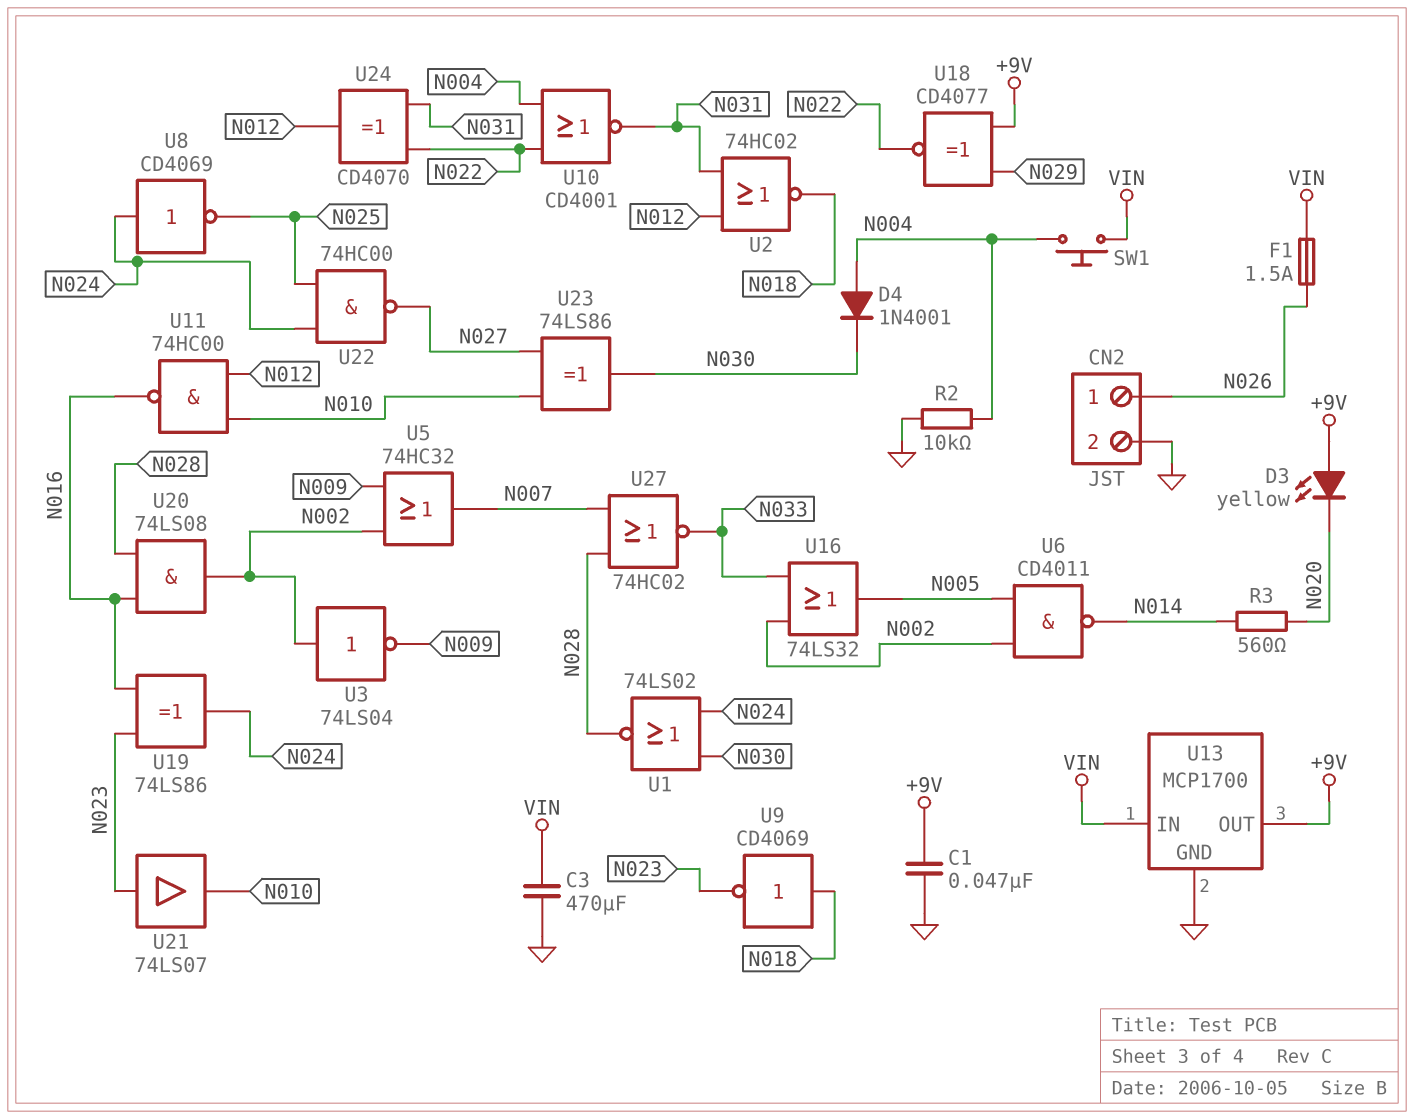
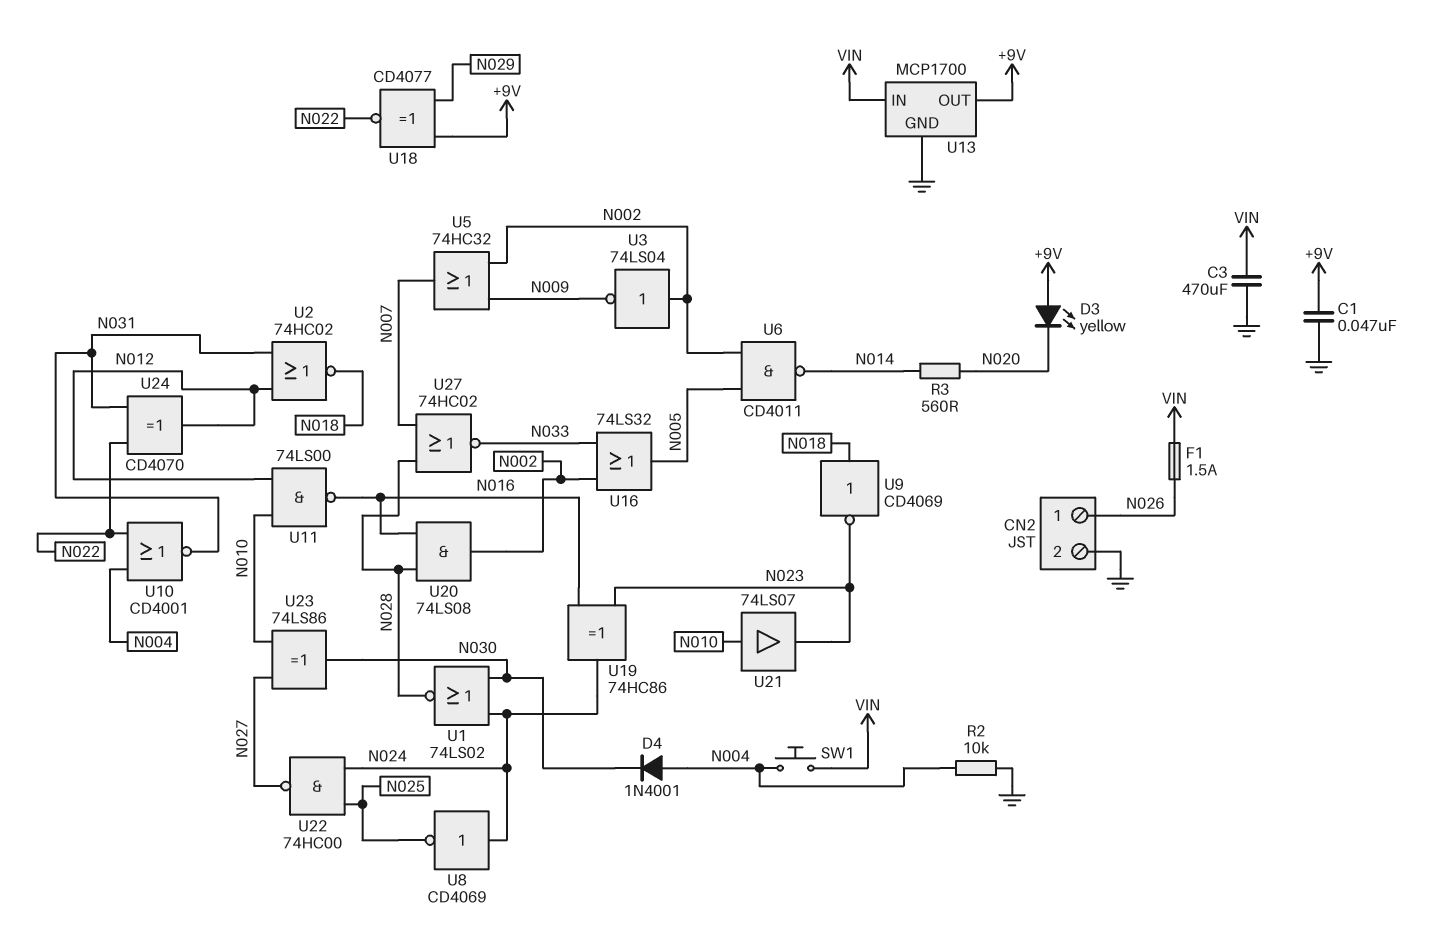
U11: NAND 74HC00 (in N010, in N012, out N016) -> NAND 74LS00 (in N010, in N012, out N016)
U19: XOR 74LS86 (in N016, in N023, out N024) -> XOR 74HC86 (in N016, in N023, out N024)
U21: buffer 74LS07 (in N023, out N010) -> buffer 74LS07 (in N010, out N023)

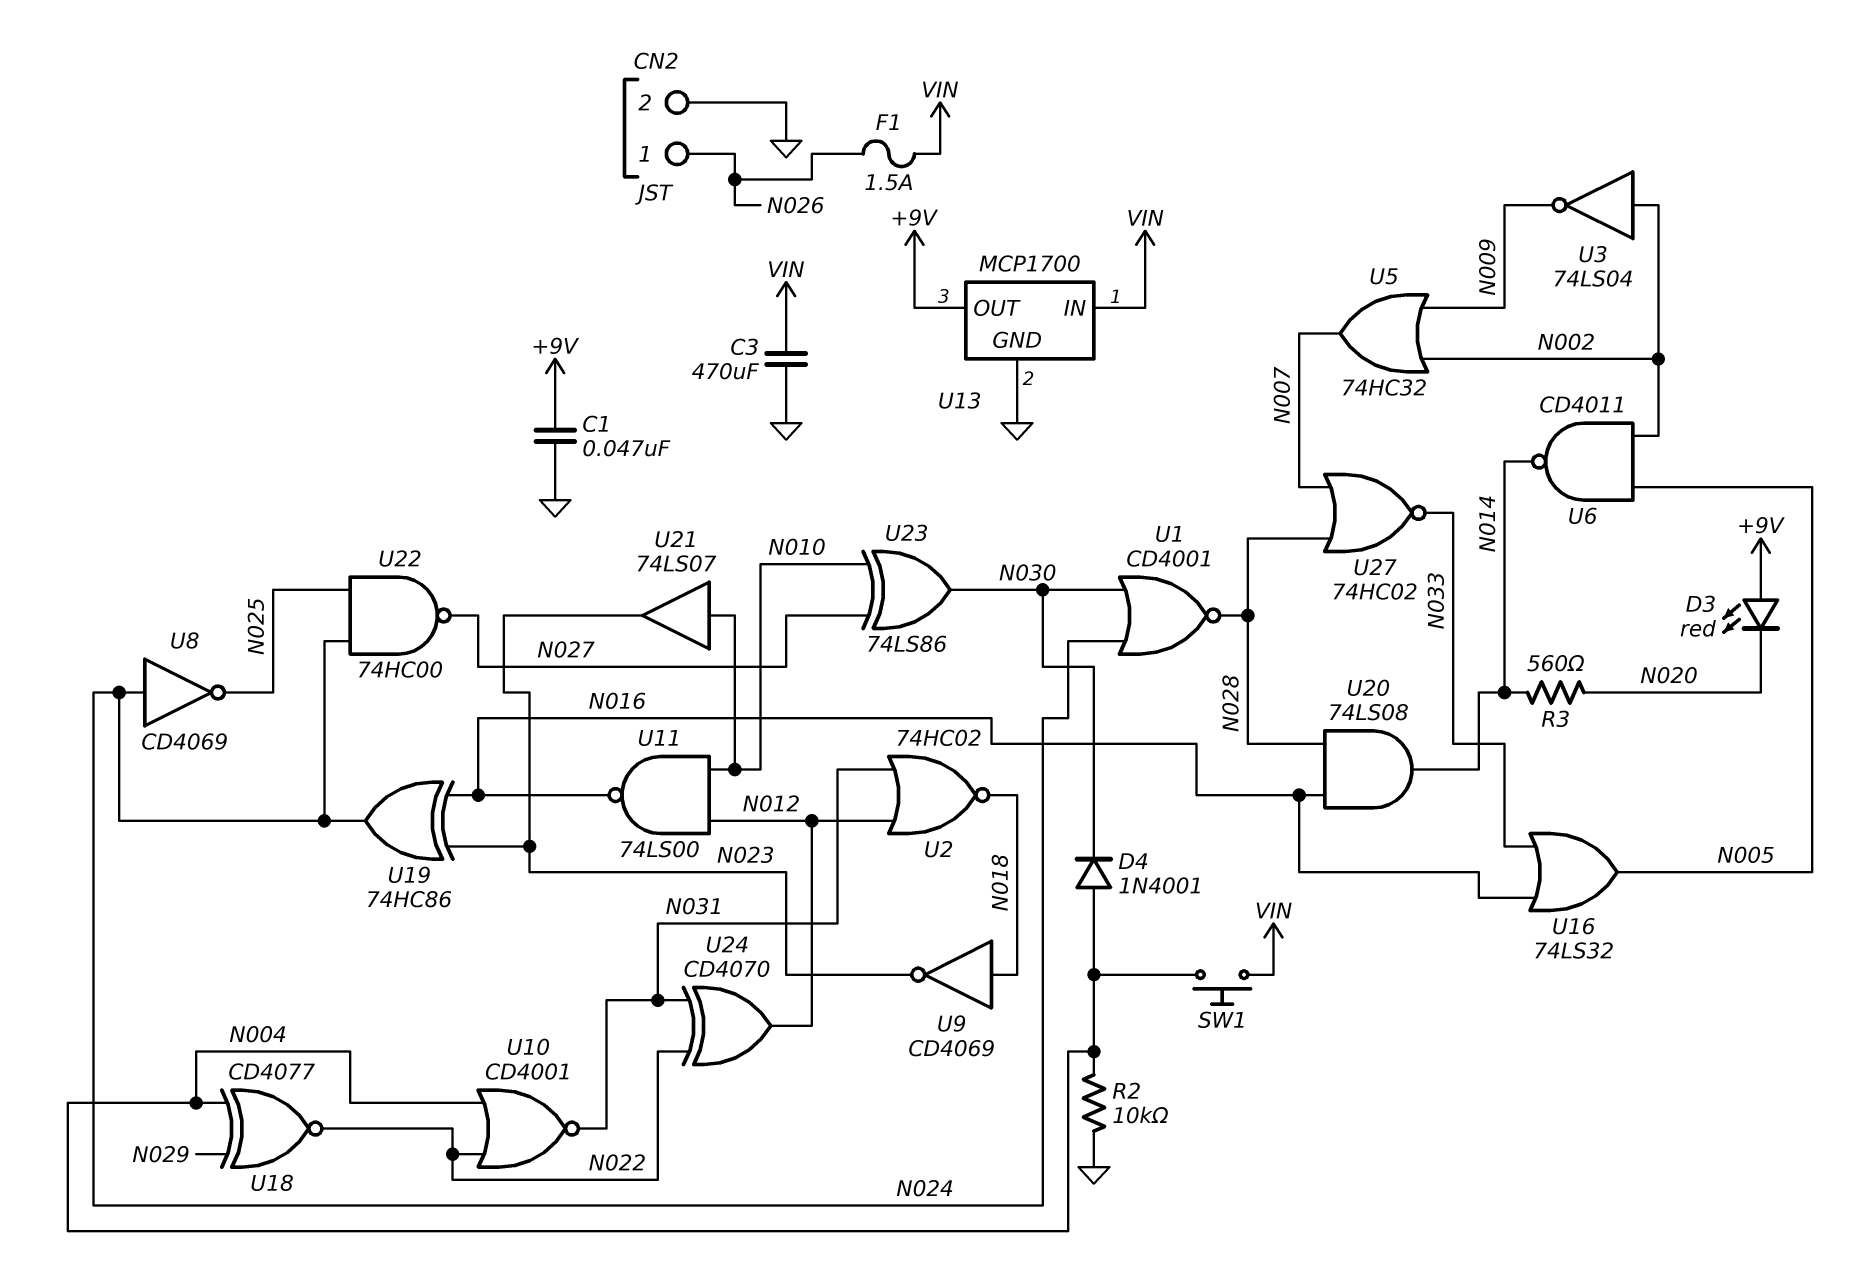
D3: LED yellow (A +9V, K N020) -> LED red (A +9V, K N020)
U1: NOR 74LS02 (in N024, in N030, out N028) -> NOR CD4001 (in N024, in N030, out N028)
U16: OR 74LS32 (in N002, in N033, out N005) -> OR 74LS32 (in N016, in N033, out N005)
U18: XNOR CD4077 (in +9V, in N029, out N022) -> XNOR CD4077 (in N004, in N029, out N022)
U20: AND 74LS08 (in N016, in N028, out N002) -> AND 74LS08 (in N016, in N028, out N014)

